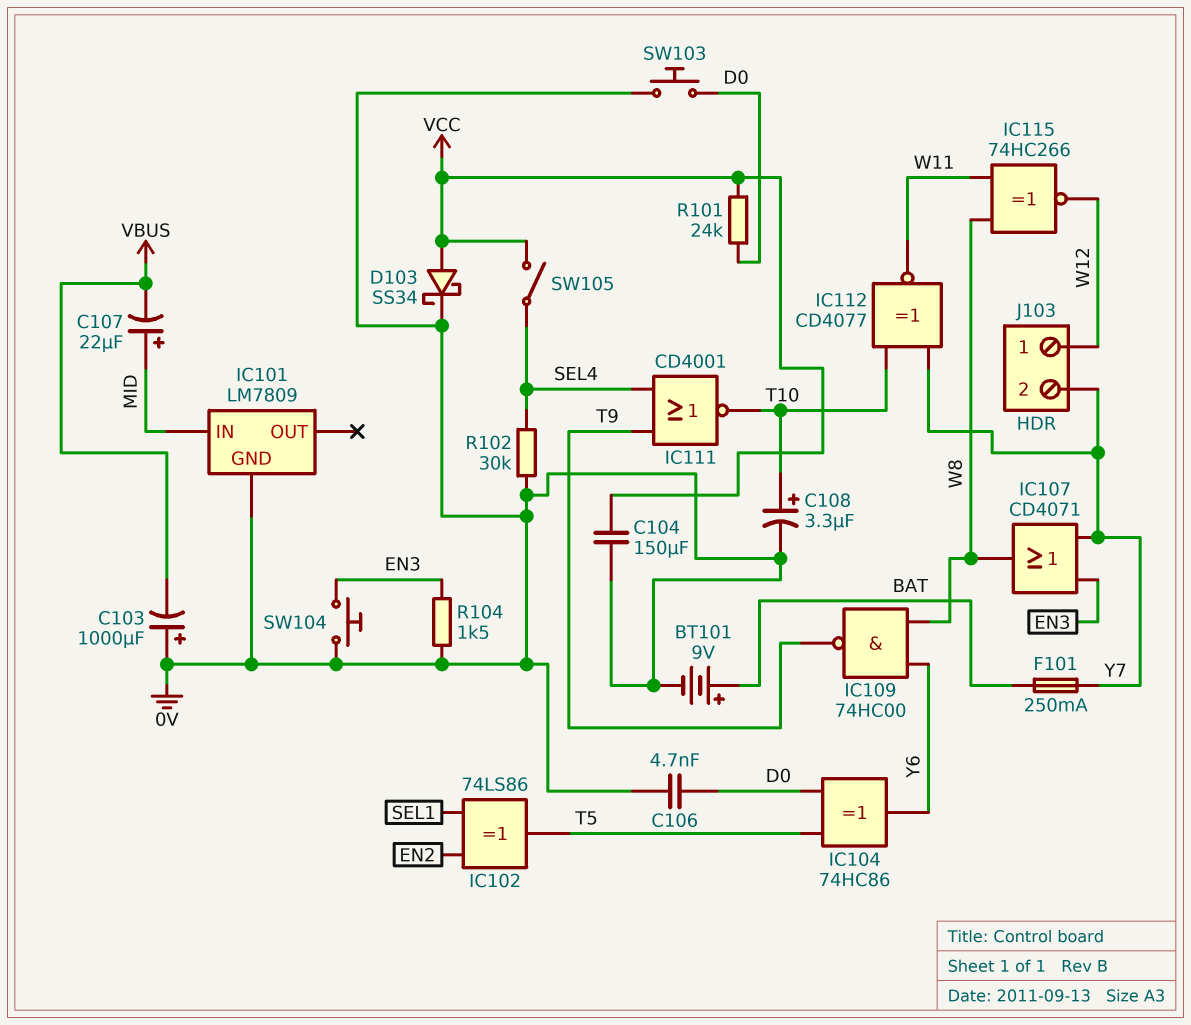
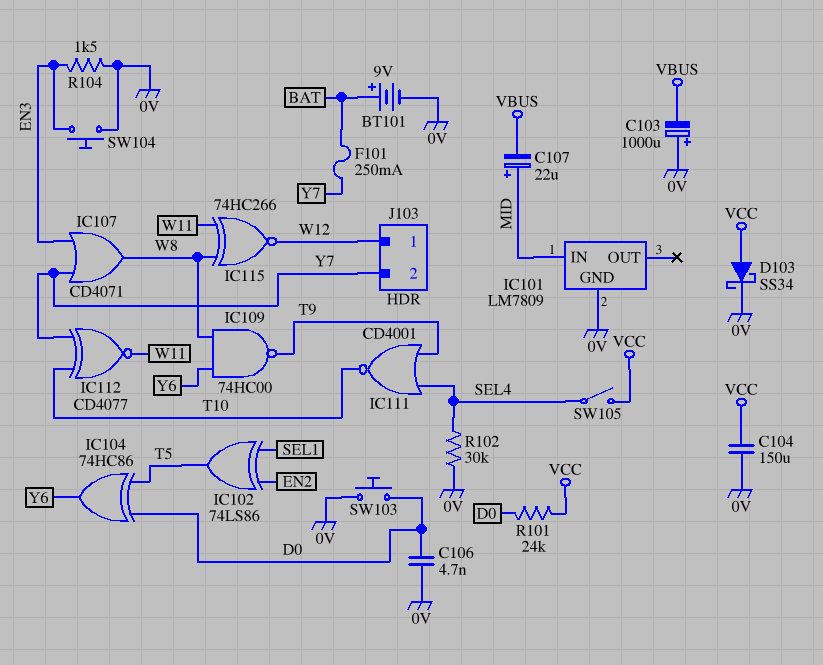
C108: 3.3uF (plus T10, minus 0V) -> none

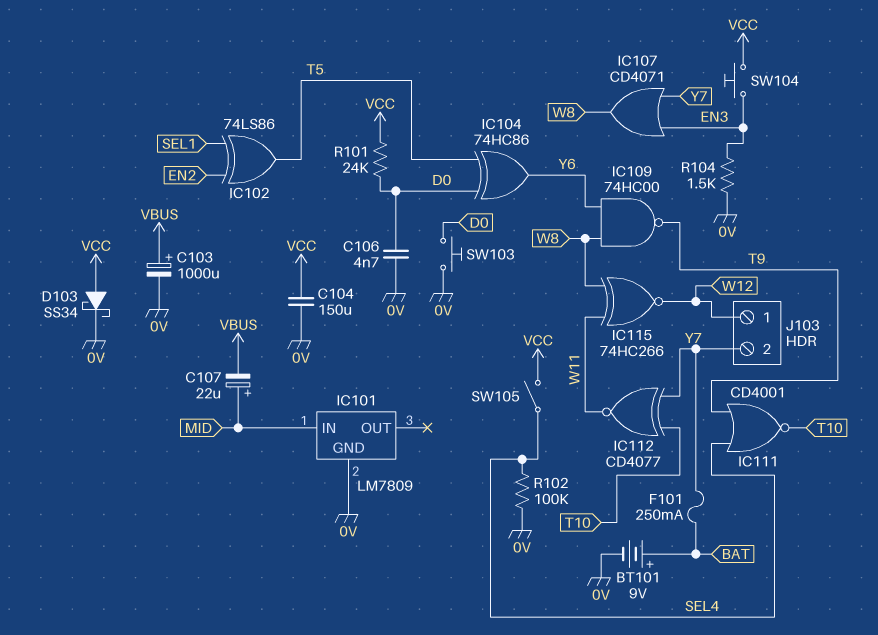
C103: 1000uF (plus 0V, minus VBUS) -> 1000uF (plus VBUS, minus 0V)
R102: 30k (0V, SEL4) -> 100k (0V, SEL4)
SW104: button (0V, EN3) -> button (EN3, VCC)

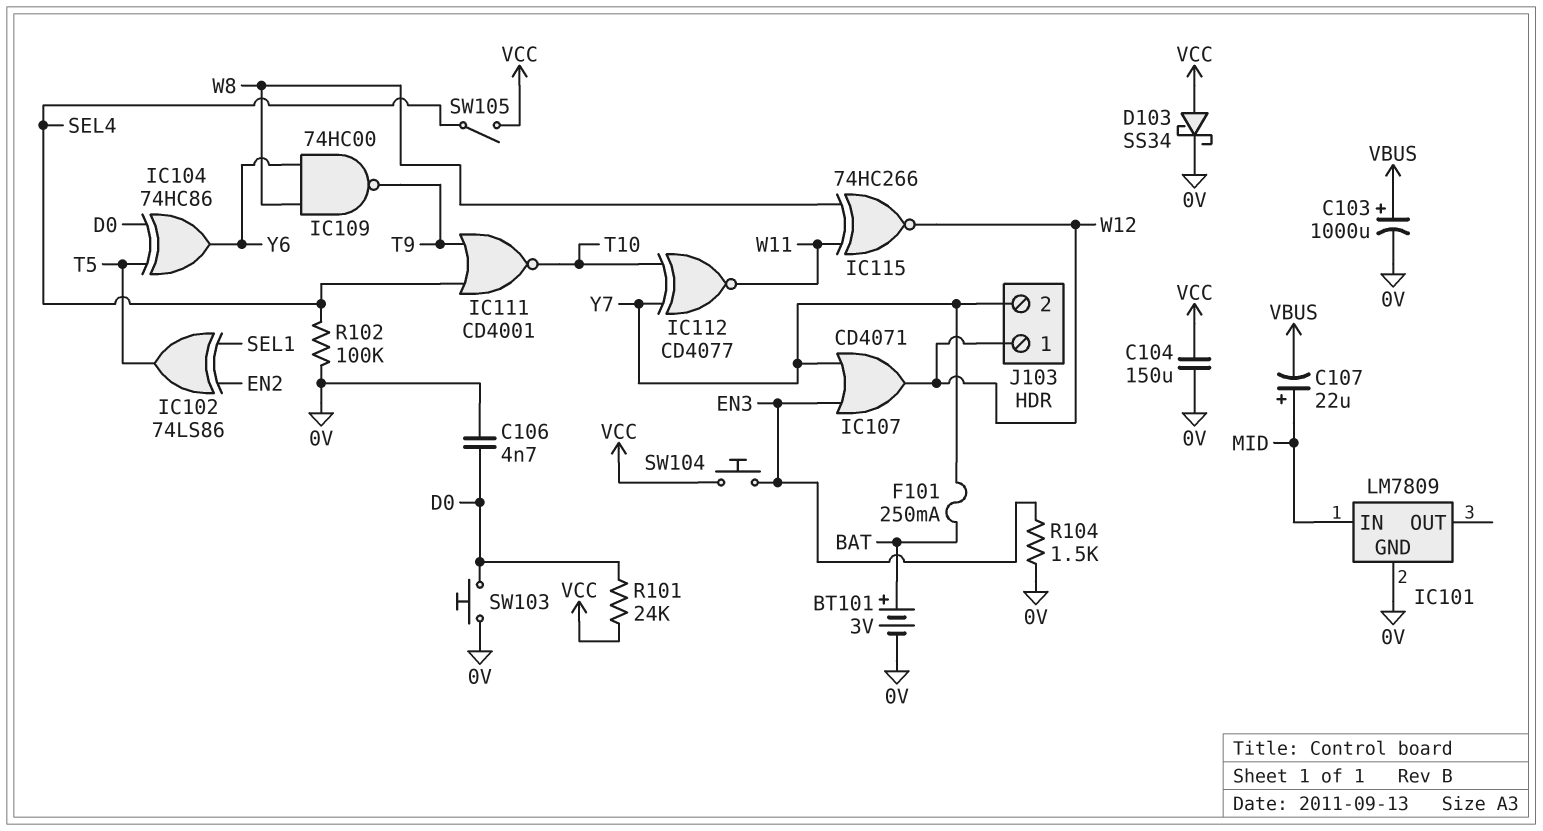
BT101: 9V (plus BAT, minus 0V) -> 3V (plus BAT, minus 0V)
IC107: OR CD4071 (in EN3, in Y7, out W8) -> OR CD4071 (in EN3, in Y7, out W12)

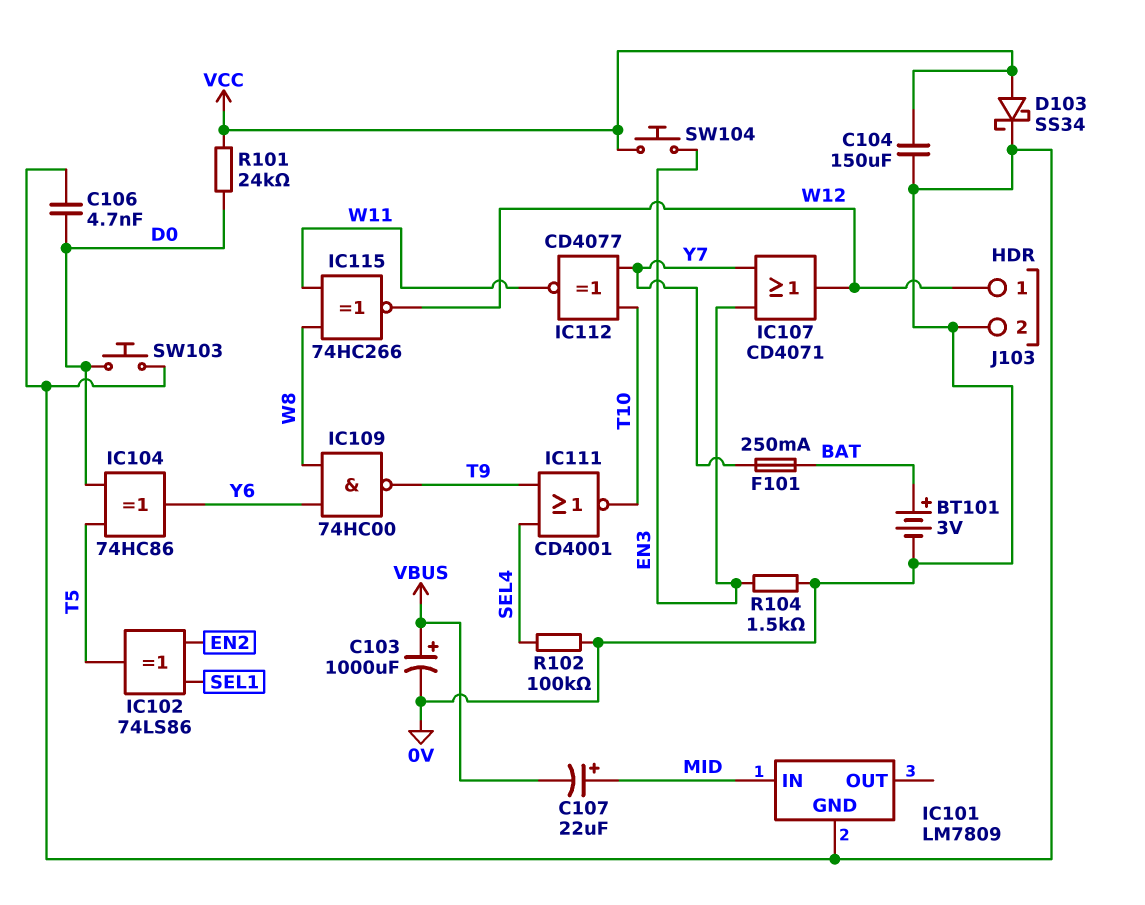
J103 pin 2: Y7 -> 0V
SW105: switch (SEL4, VCC) -> none

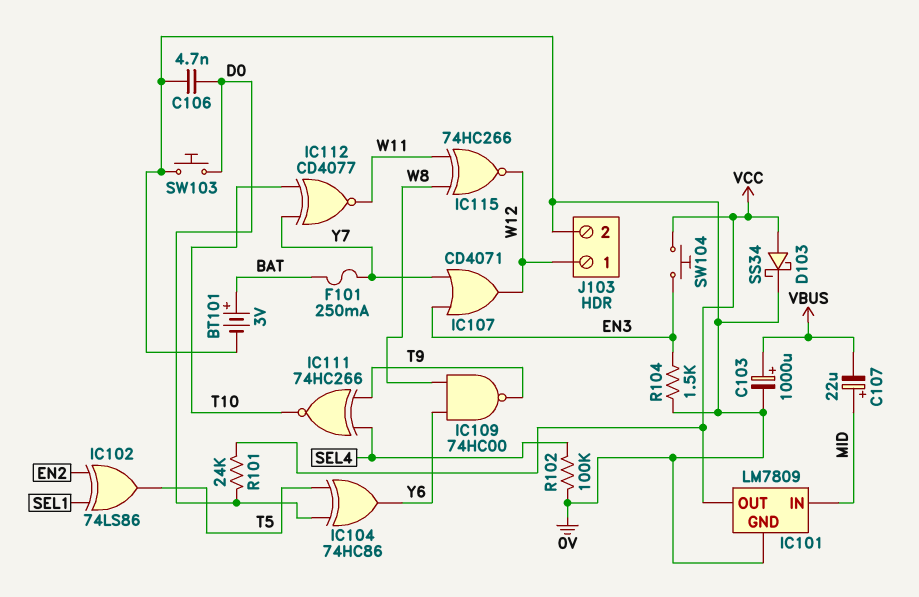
C104: 150uF (0V, VCC) -> none
IC101 pin OUT: none -> VCC
IC111: NOR CD4001 (in SEL4, in T9, out T10) -> XNOR 74HC266 (in SEL4, in T9, out T10)

